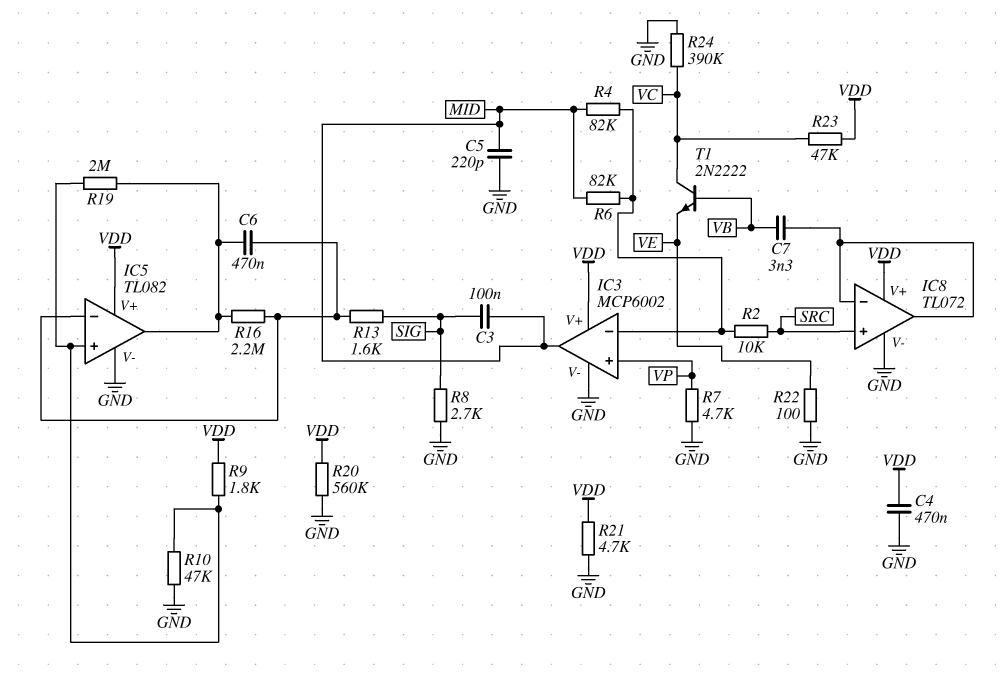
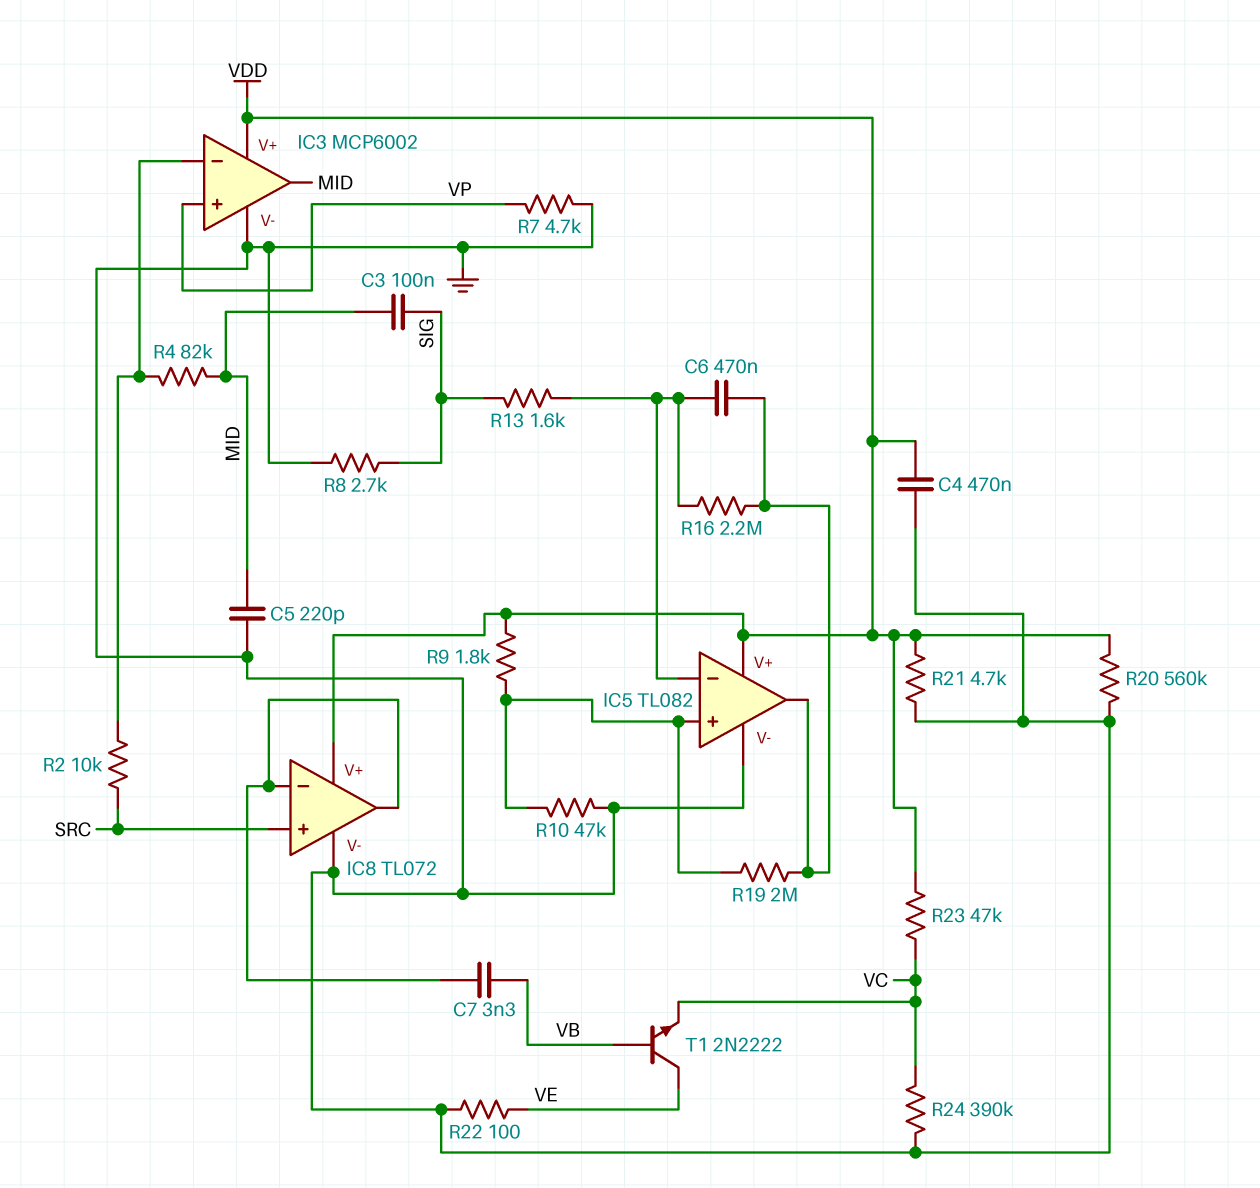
R6: 82k (IC3/in-, MID) -> none
T1: NPN 2N2222 (B VB, C VC, E VE) -> NPN 2N2222 (B VB, C VE, E VC)

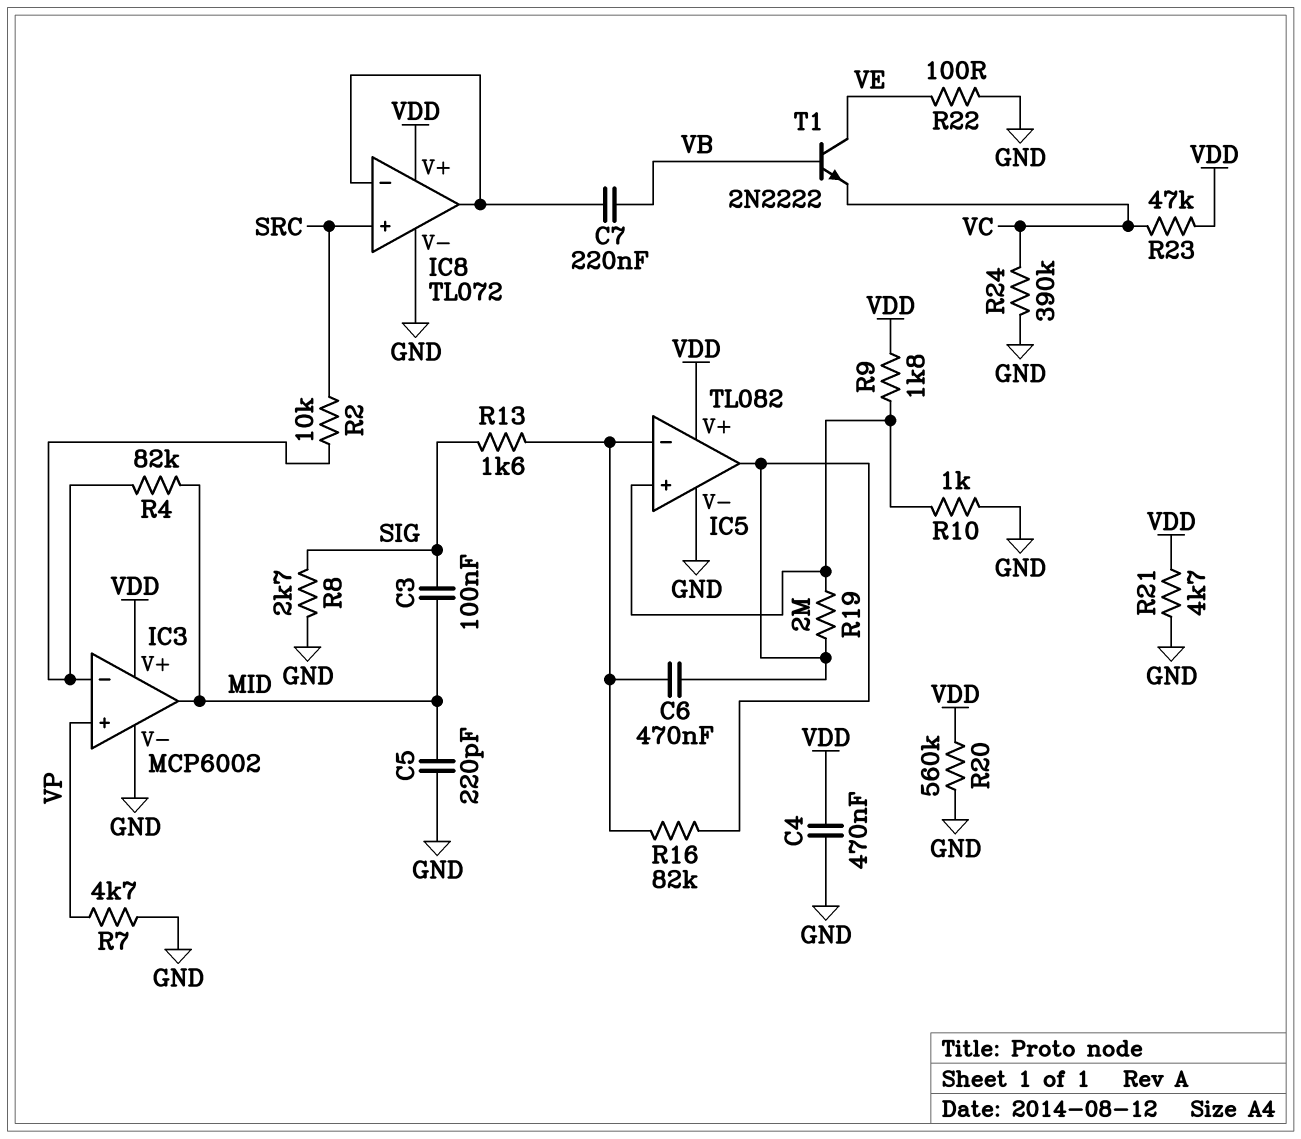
C7: 3.3nF (IC8/in-, VB) -> 220nF (IC8/in-, VB)
R10: 47k (GND, IC5/in+) -> 1k (GND, IC5/in+)
R16: 2.2M (IC5/in-, IC5/out) -> 82k (IC5/in-, IC5/out)

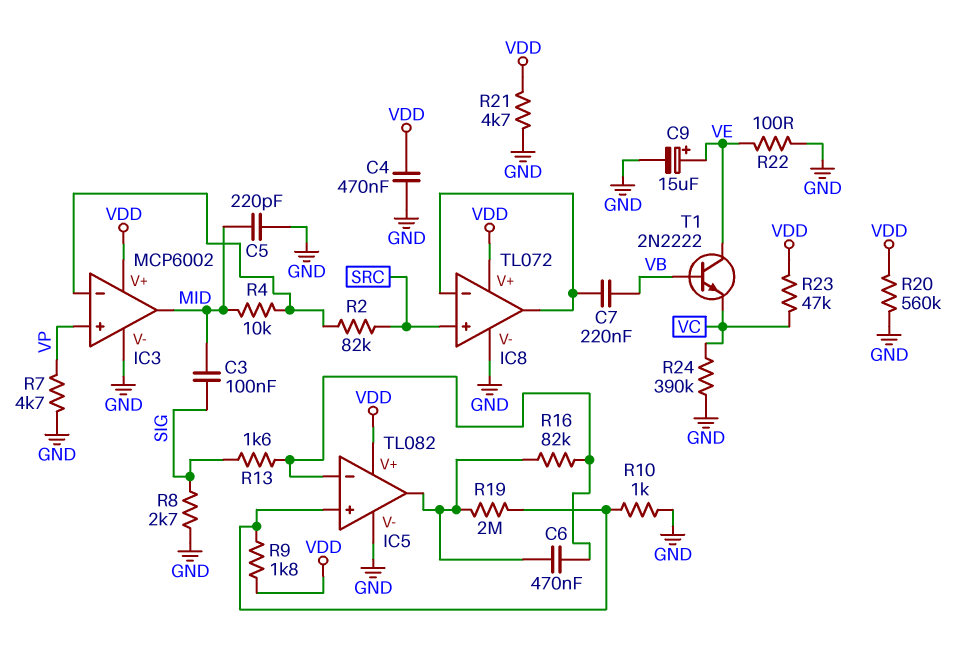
C9: none -> 15uF (plus VE, minus GND)
R2: 10k (IC3/in-, SRC) -> 82k (IC3/in-, SRC)
R4: 82k (IC3/in-, MID) -> 10k (IC3/in-, MID)

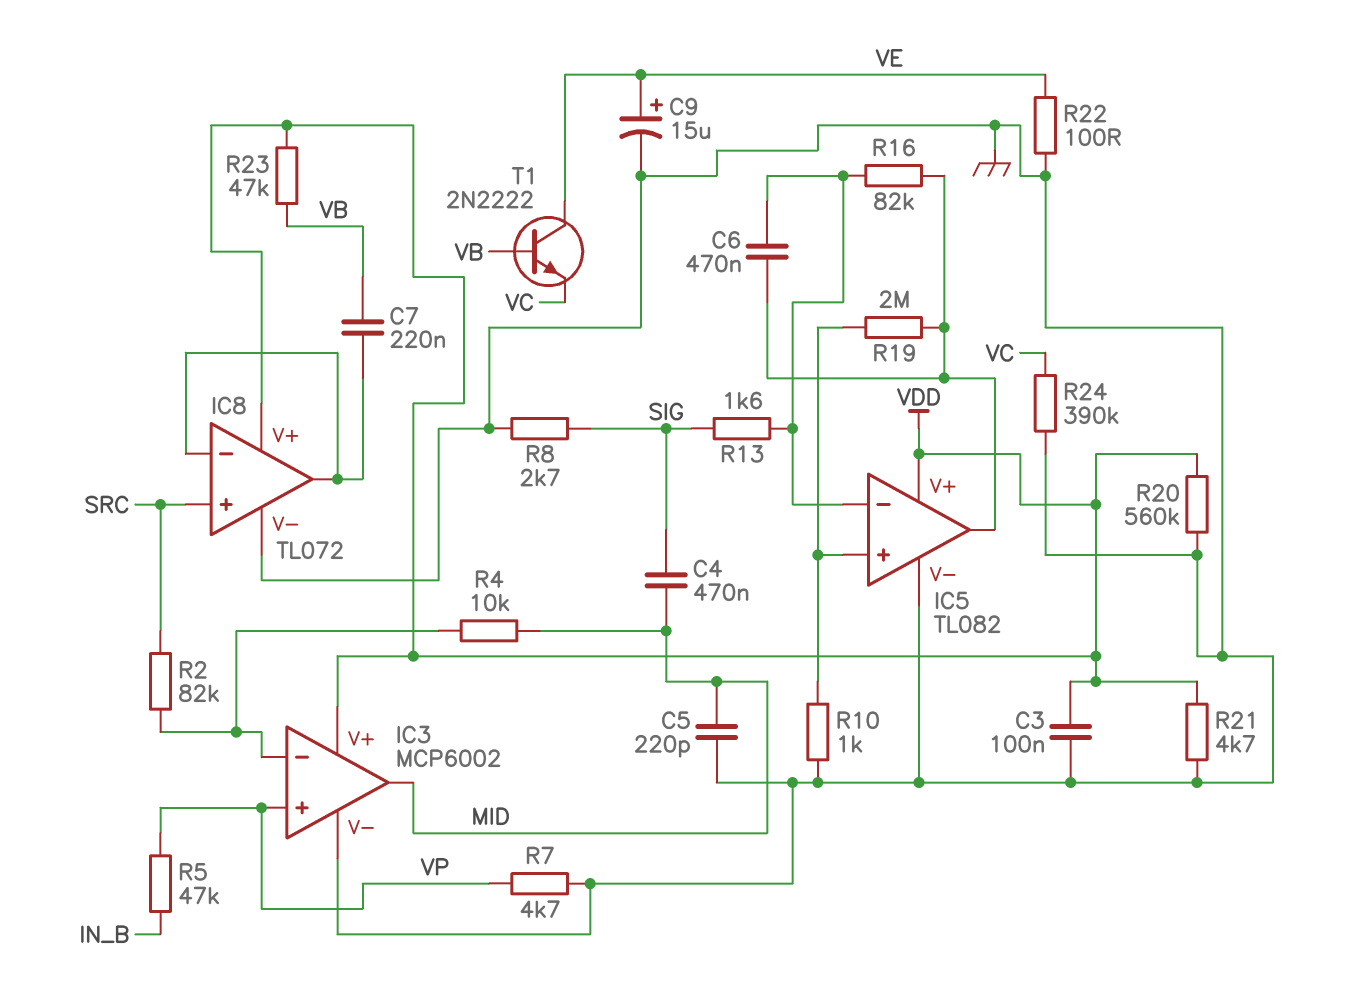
C3: 100nF (MID, SIG) -> 100nF (GND, VDD)
C4: 470nF (GND, VDD) -> 470nF (MID, SIG)
R5: none -> 47k (IN_B, VP)
R9: 1.8k (IC5/in+, VDD) -> none
R23: 47k (VC, VDD) -> 47k (VB, VDD)

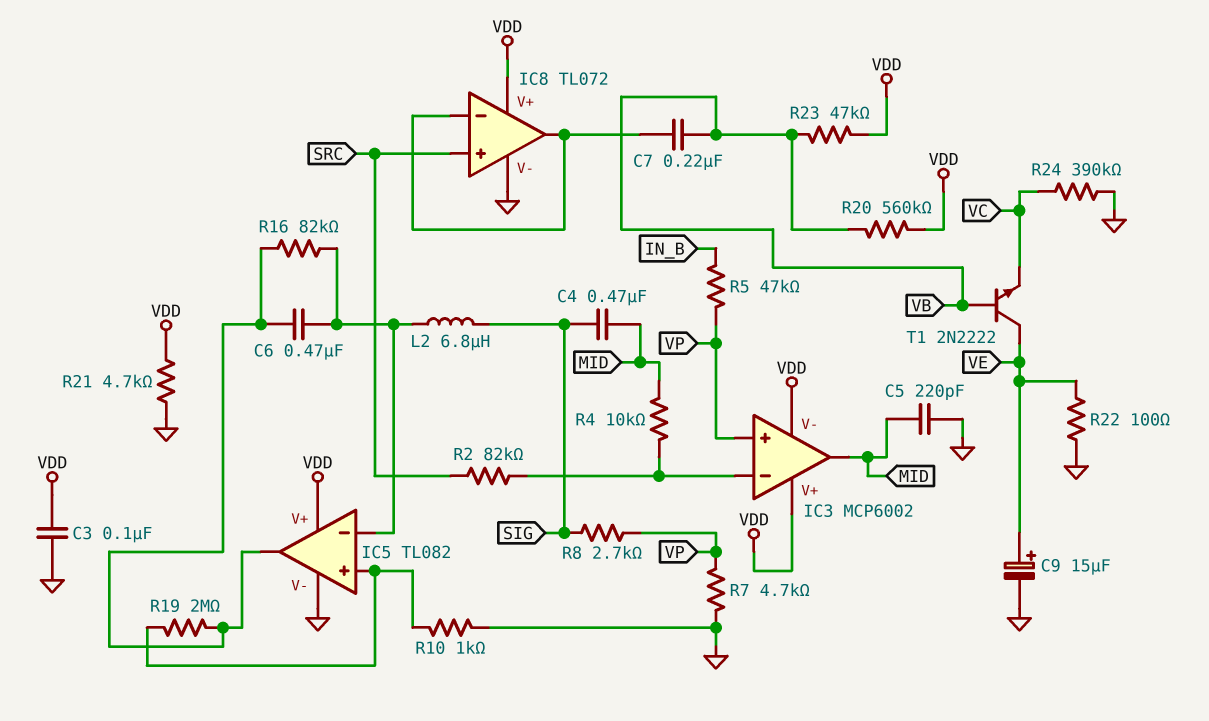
IC3 pin V-: GND -> VDD
L2: none -> 6.8uH (IC5/in-, SIG)
R8: 2.7k (GND, SIG) -> 2.7k (SIG, VP)
R13: 1.6k (IC5/in-, SIG) -> none
R20: 560k (GND, VDD) -> 560k (VB, VDD)

